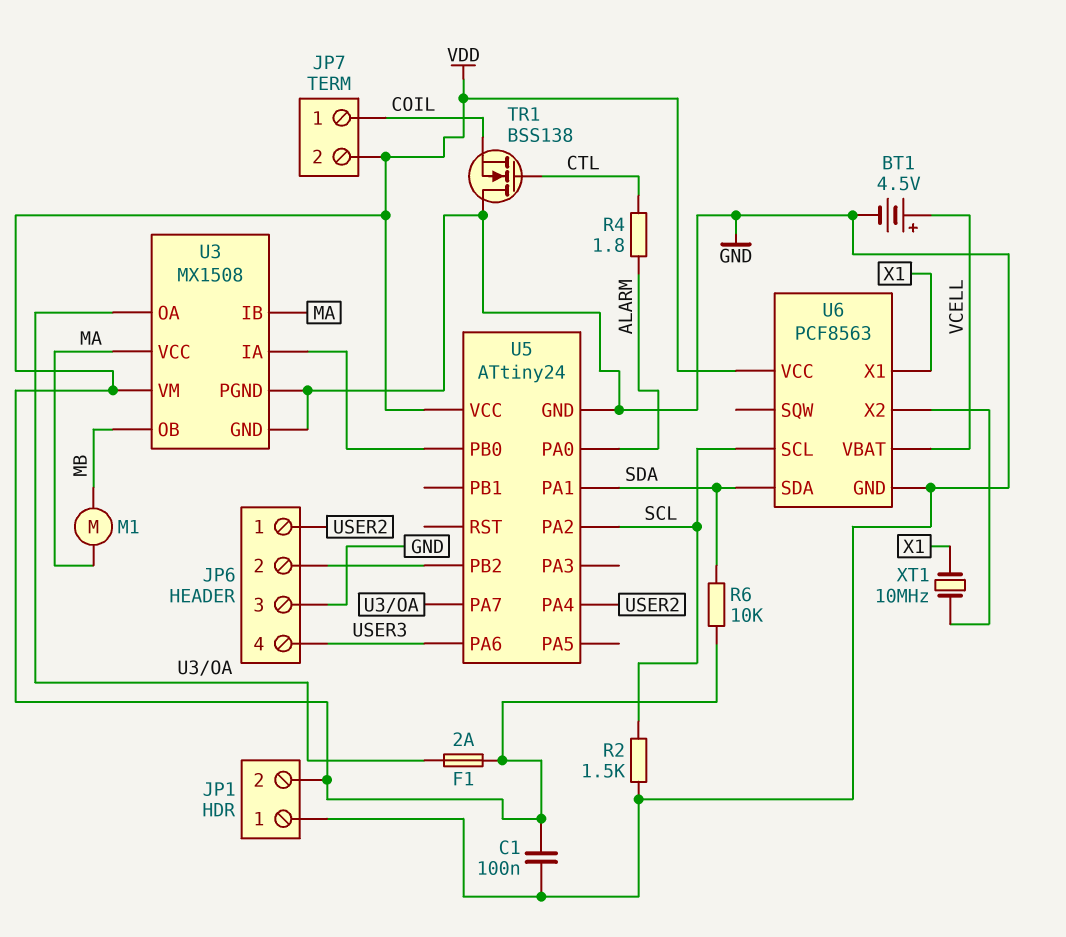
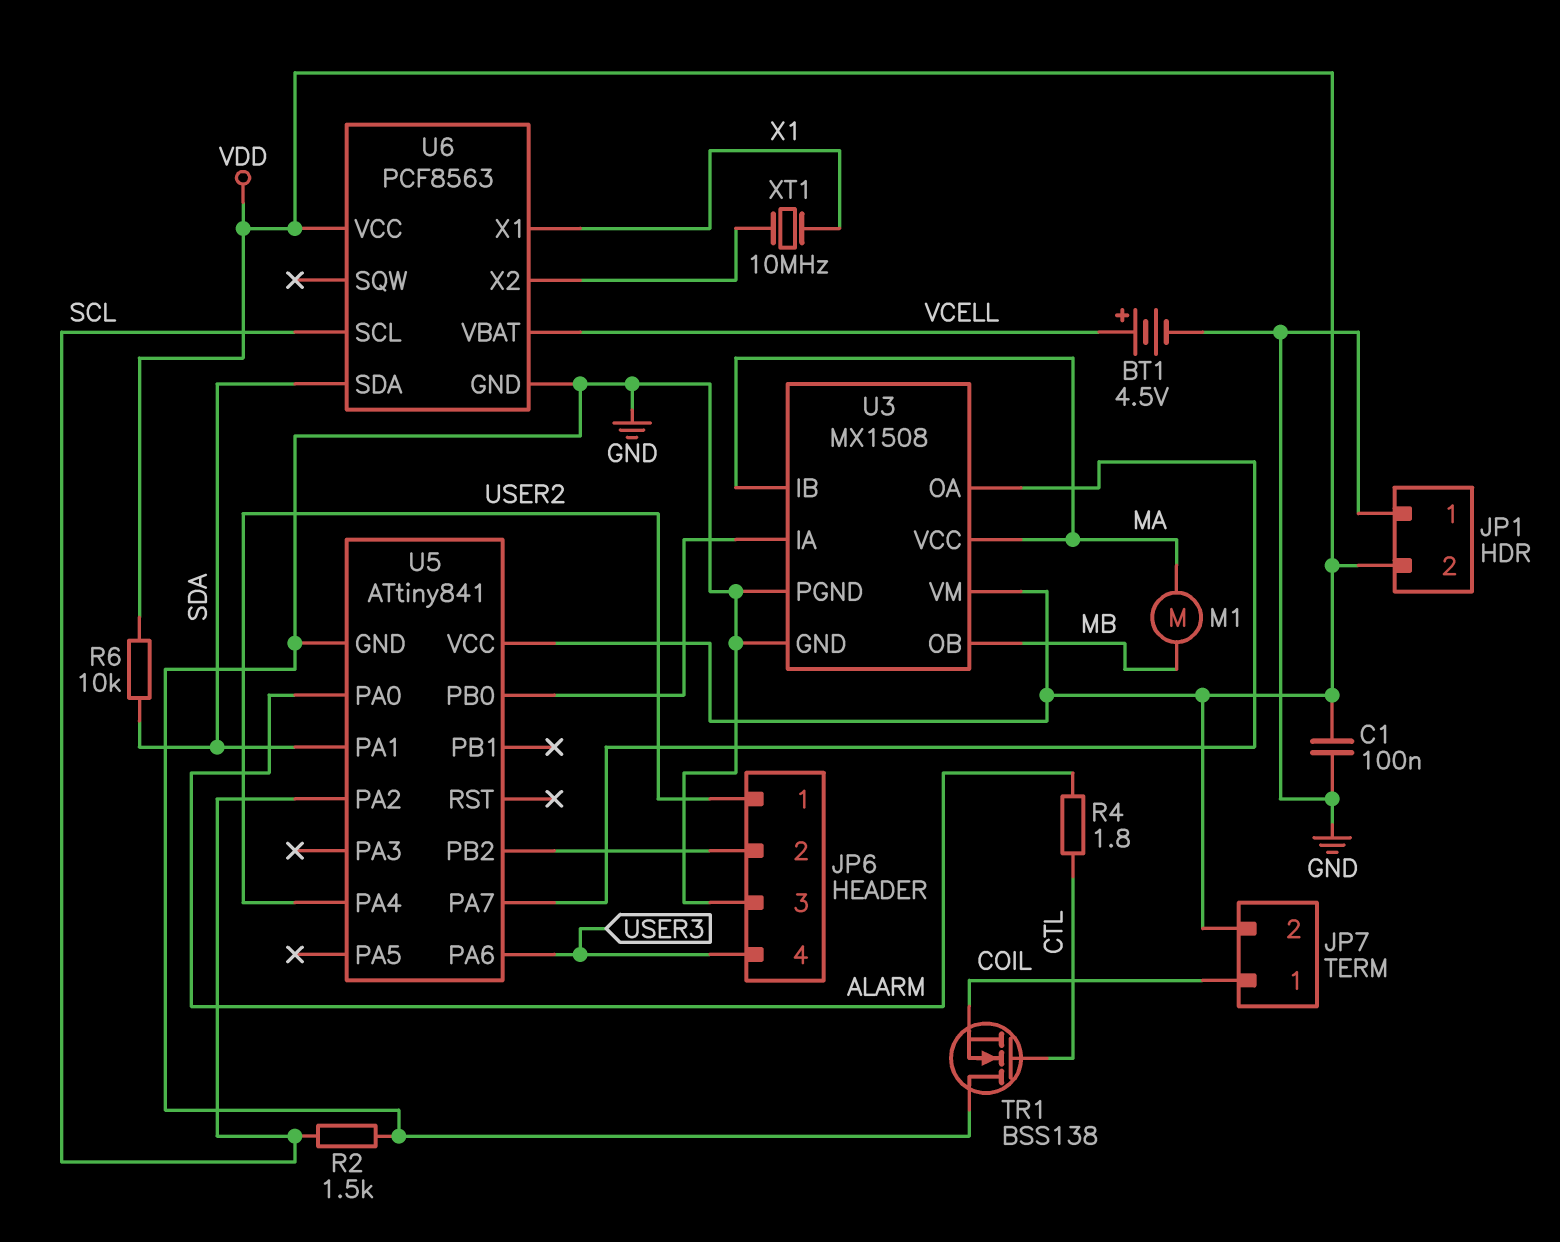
F1: 2A (U3/OA, VDD) -> none
U5: ATtiny24 -> ATtiny841

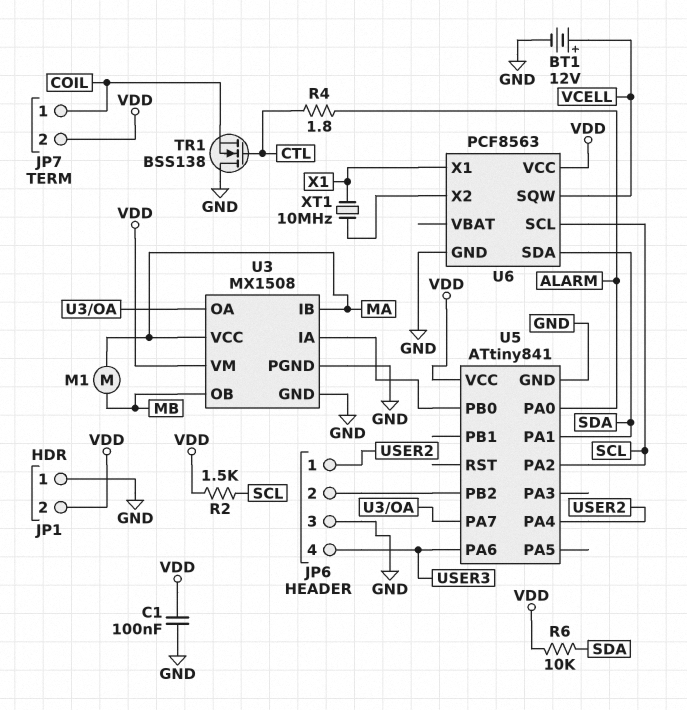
BT1: 4.5V (plus VCELL, minus GND) -> 12V (plus VCELL, minus GND)
R2: 1.5k (GND, SCL) -> 1.5k (SCL, VDD)
U6 pin SQW: none -> VCELL
U6 pin VBAT: VCELL -> none

